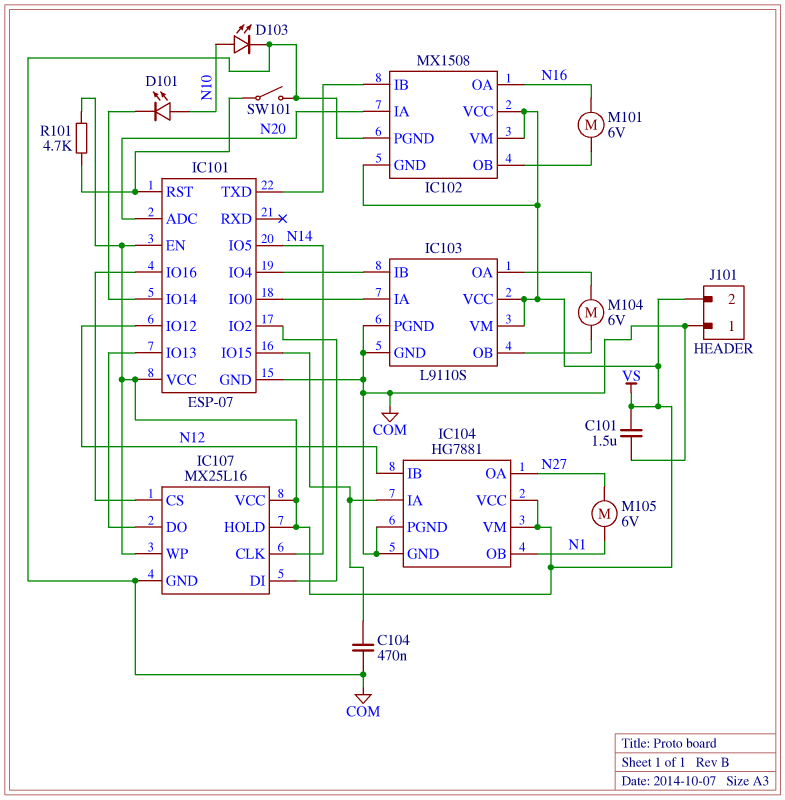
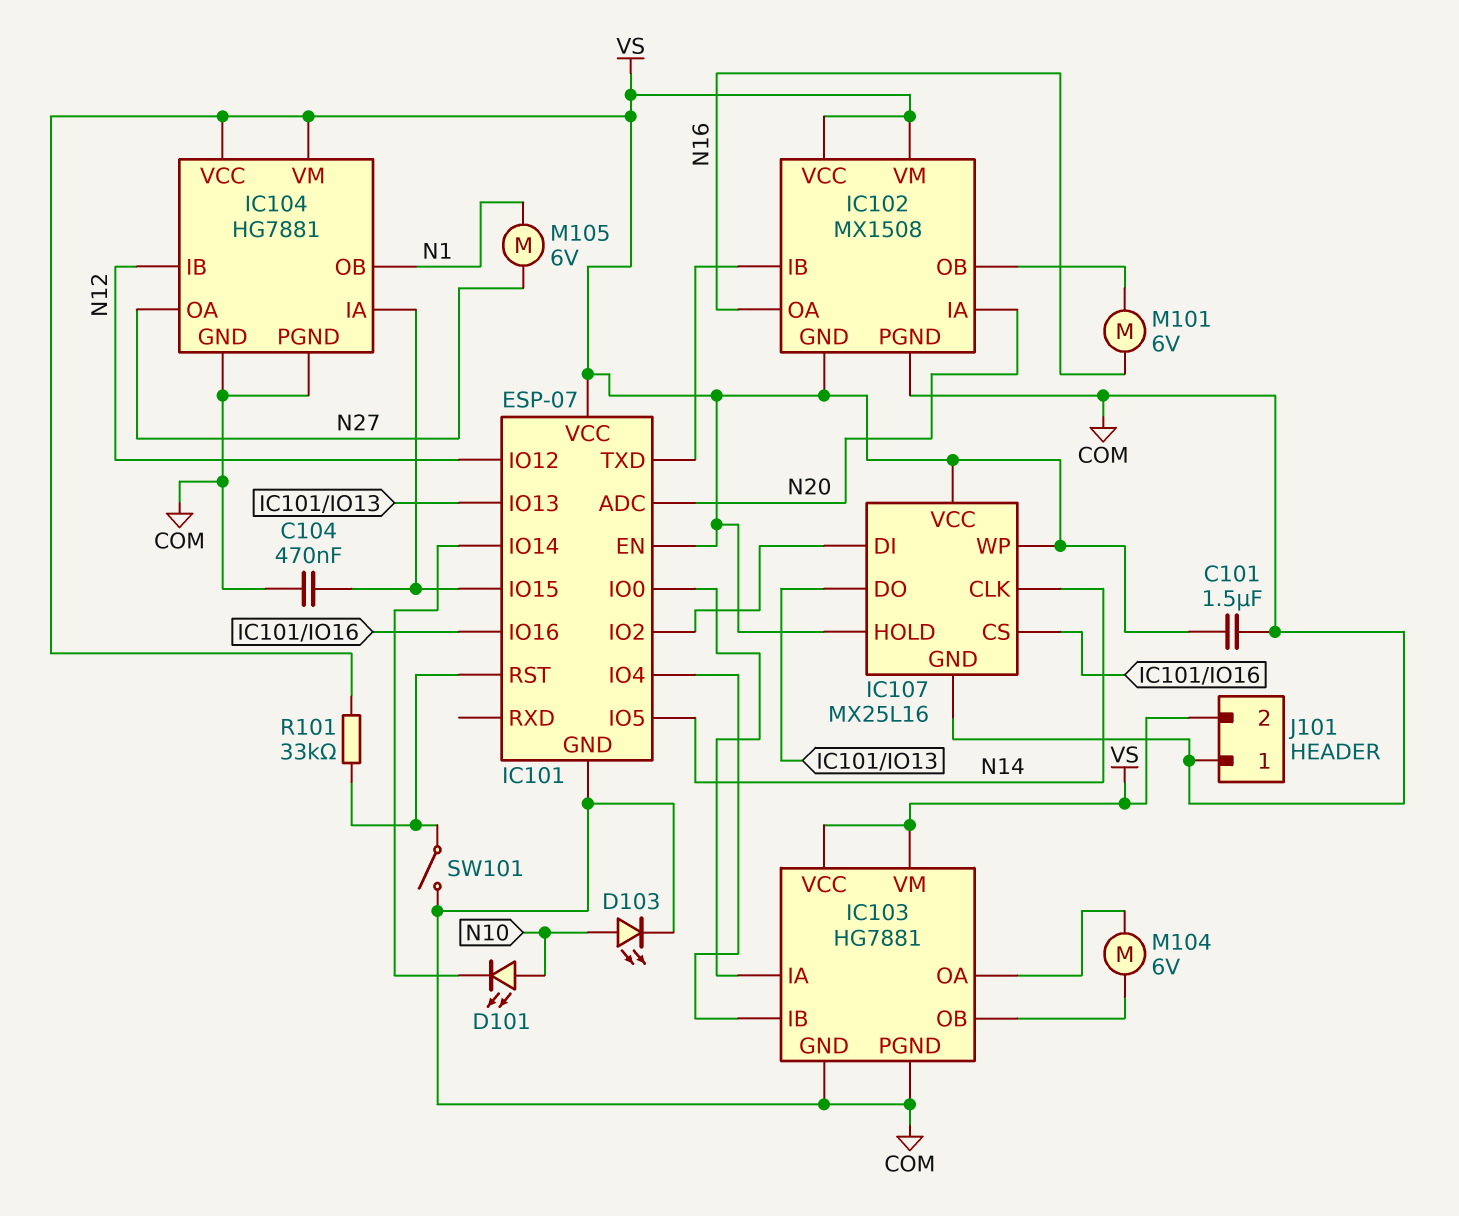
IC103: L9110S -> HG7881
R101: 4.7k (IC101/RST, VS) -> 33k (IC101/RST, VS)

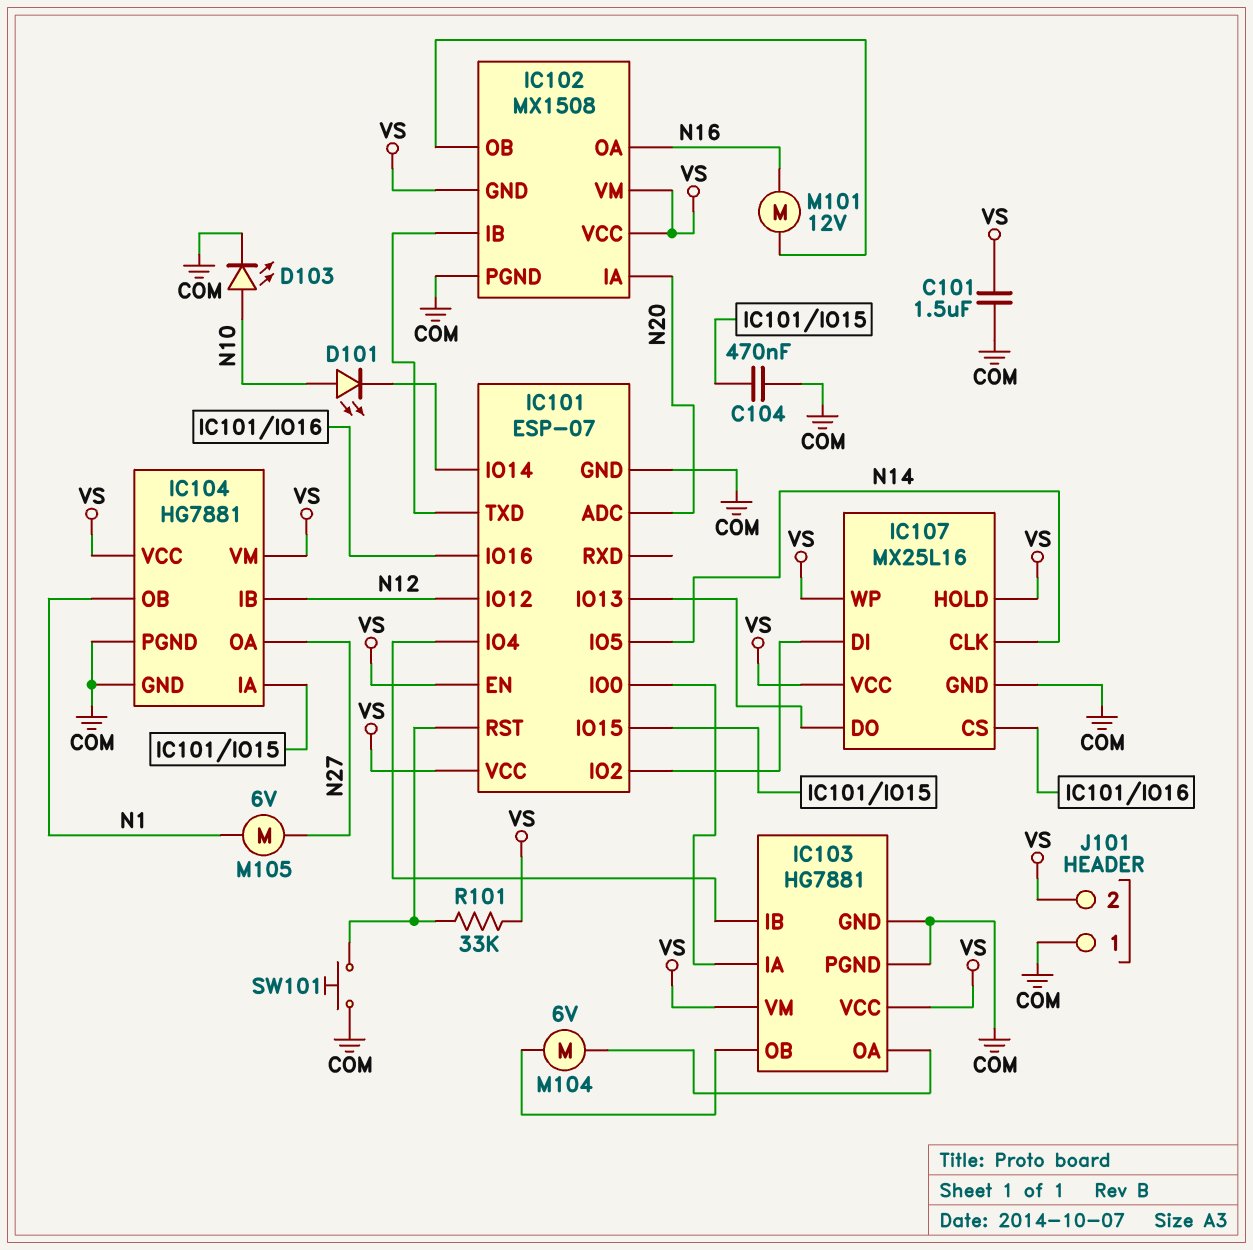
M101: motor 6V (IC102/OB, N16) -> motor 12V (IC102/OB, N16)
SW101: switch (COM, IC101/RST) -> button (COM, IC101/RST)

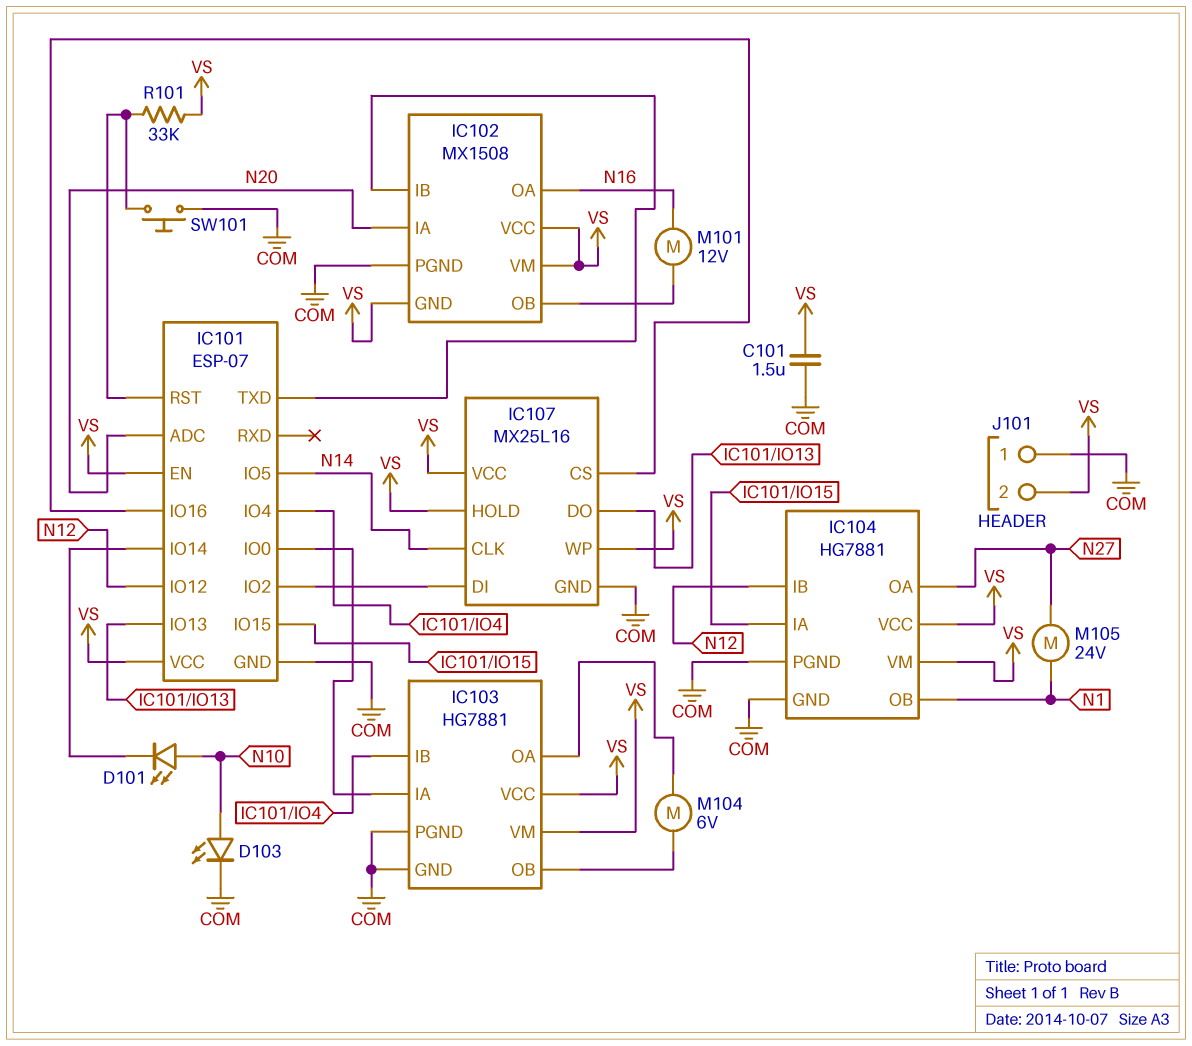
C104: 470nF (COM, IC101/IO15) -> none
M105: motor 6V (N1, N27) -> motor 24V (N1, N27)

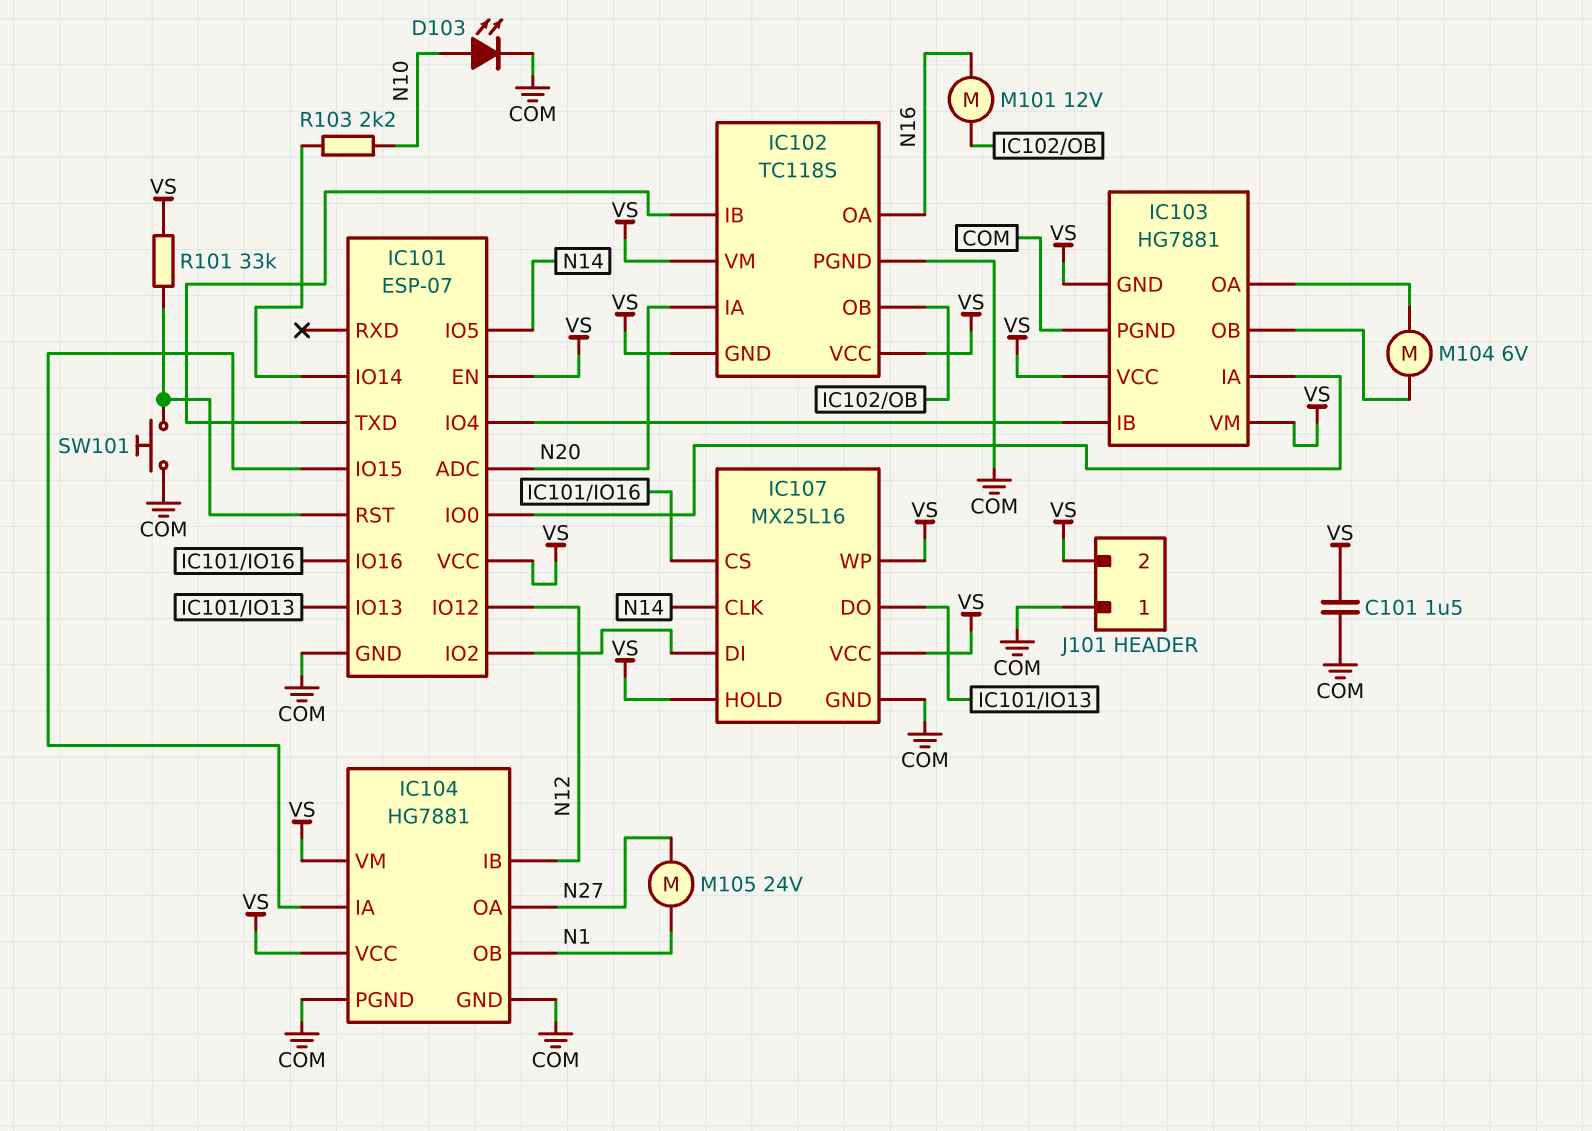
D101: LED (A N10, K IC101/IO14) -> none
IC102: MX1508 -> TC118S
IC103 pin GND: COM -> VS
R103: none -> 2.2k (IC101/IO14, N10)

